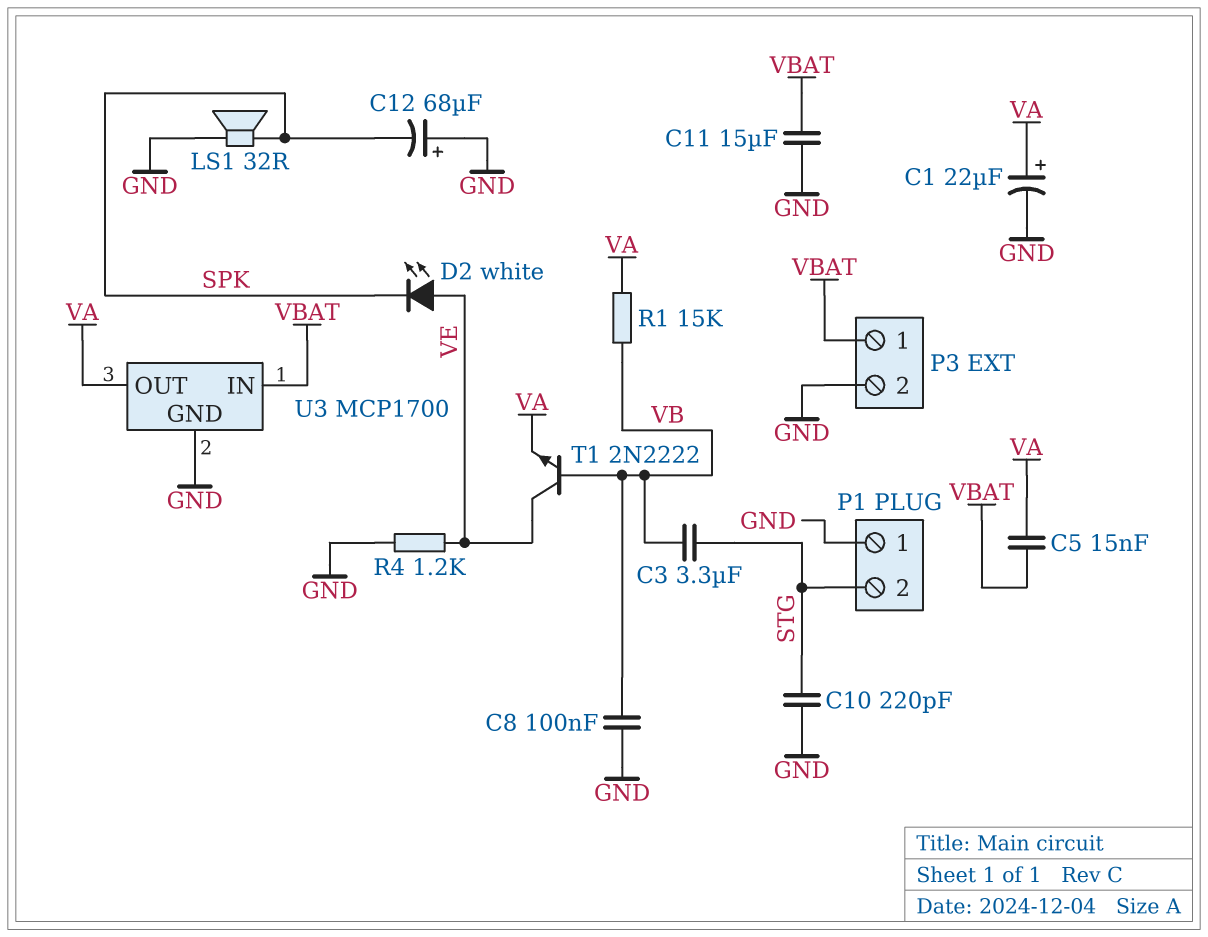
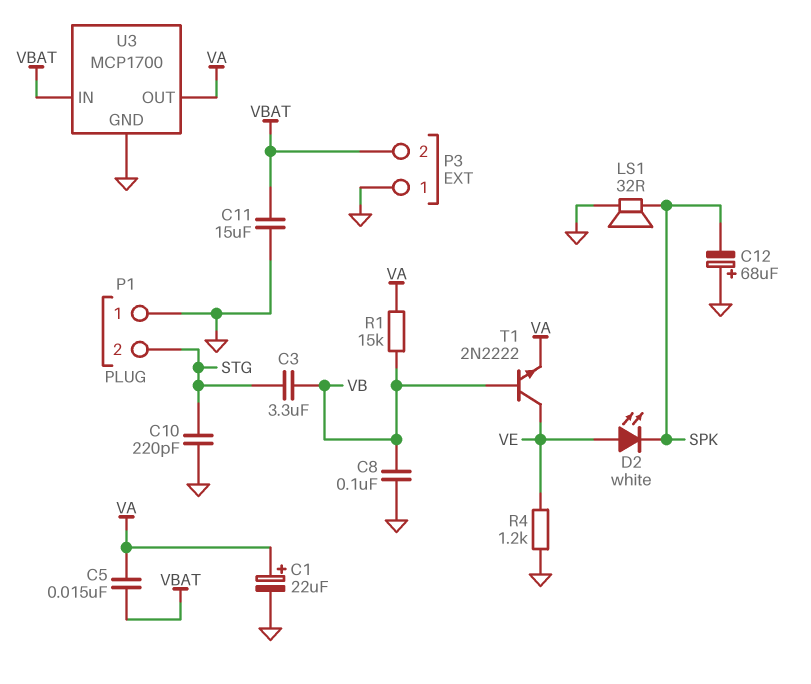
P3 pin 1: VBAT -> GND
P3 pin 2: GND -> VBAT

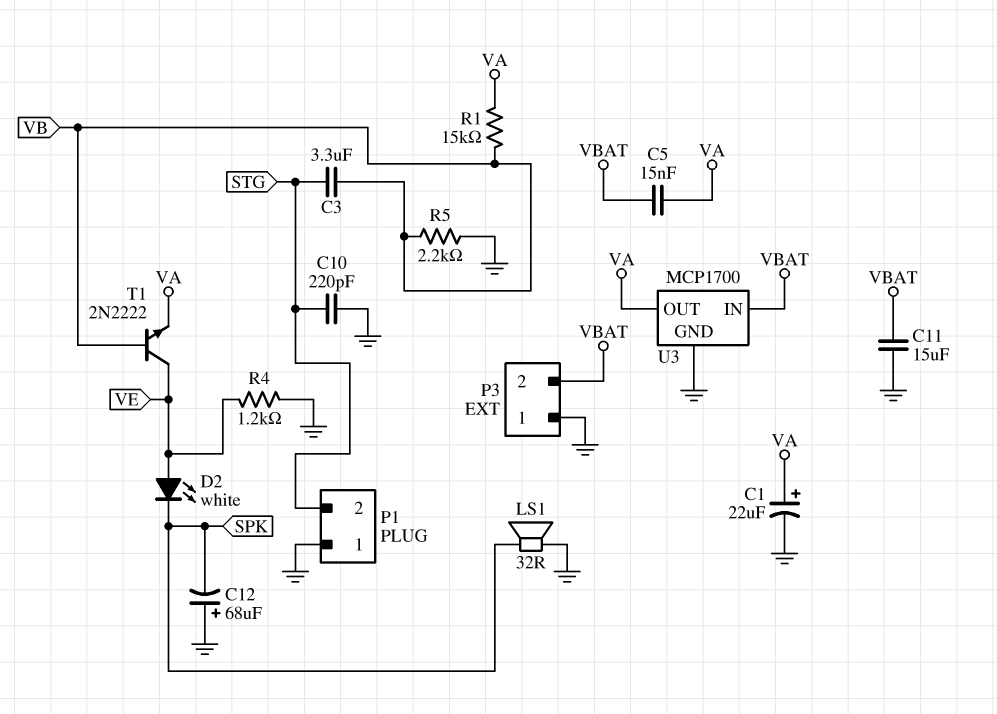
C8: 100nF (GND, VB) -> none
R5: none -> 2.2k (GND, VB)

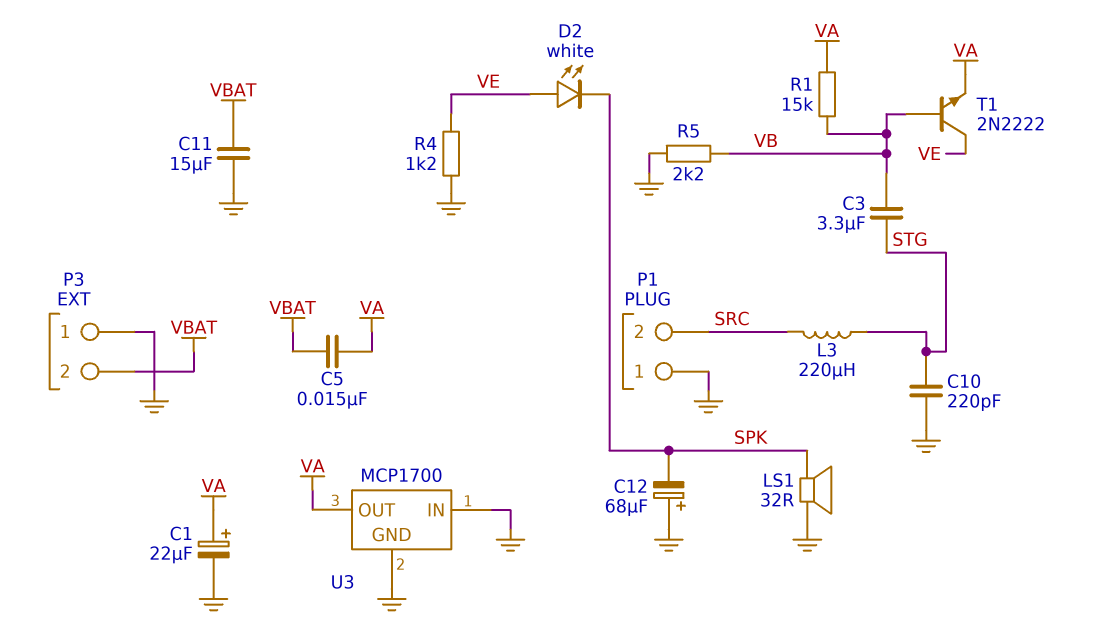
L3: none -> 220uH (SRC, STG)
P1 pin 2: STG -> SRC
U3 pin IN: VBAT -> GND

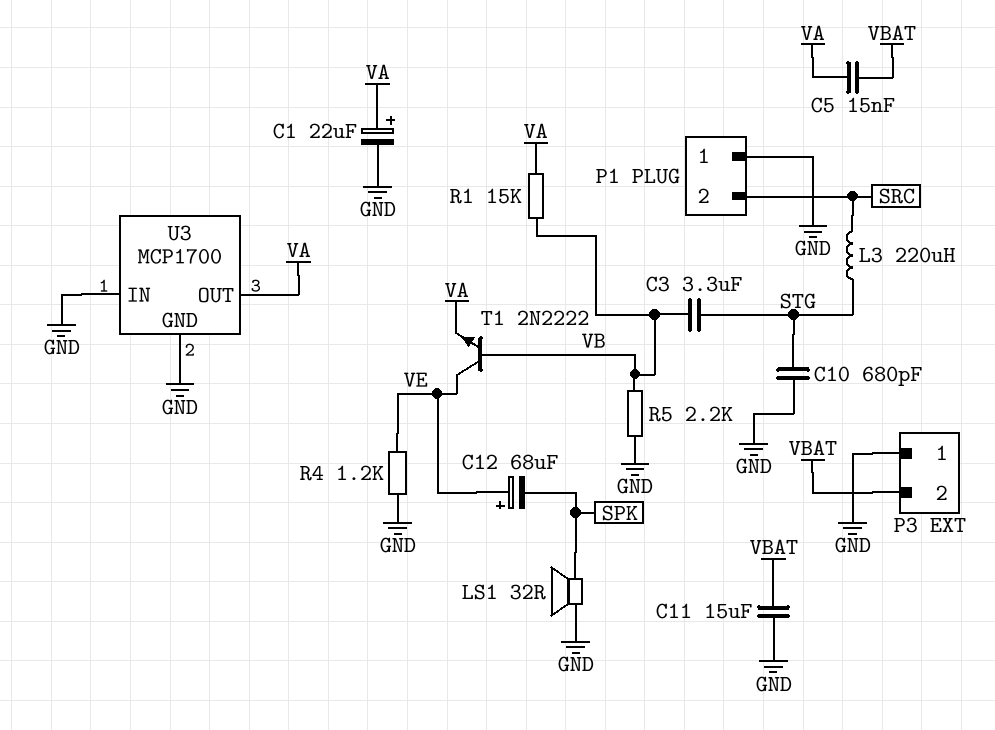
C10: 220pF (GND, STG) -> 680pF (GND, STG)
C12: 68uF (plus GND, minus SPK) -> 68uF (plus VE, minus SPK)
D2: LED white (A VE, K SPK) -> none

